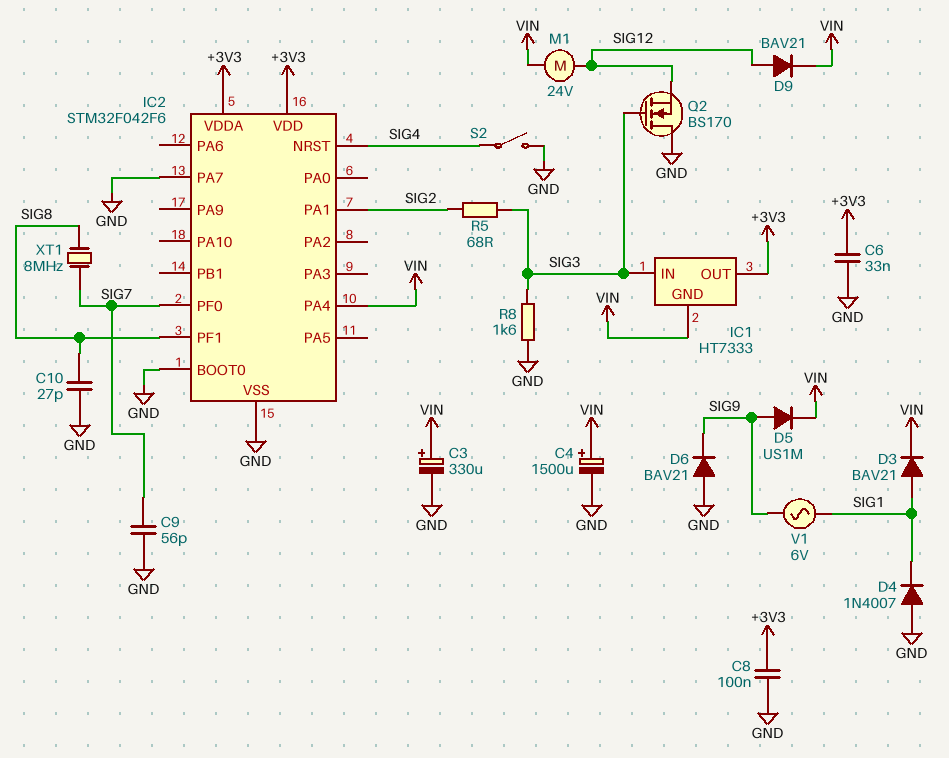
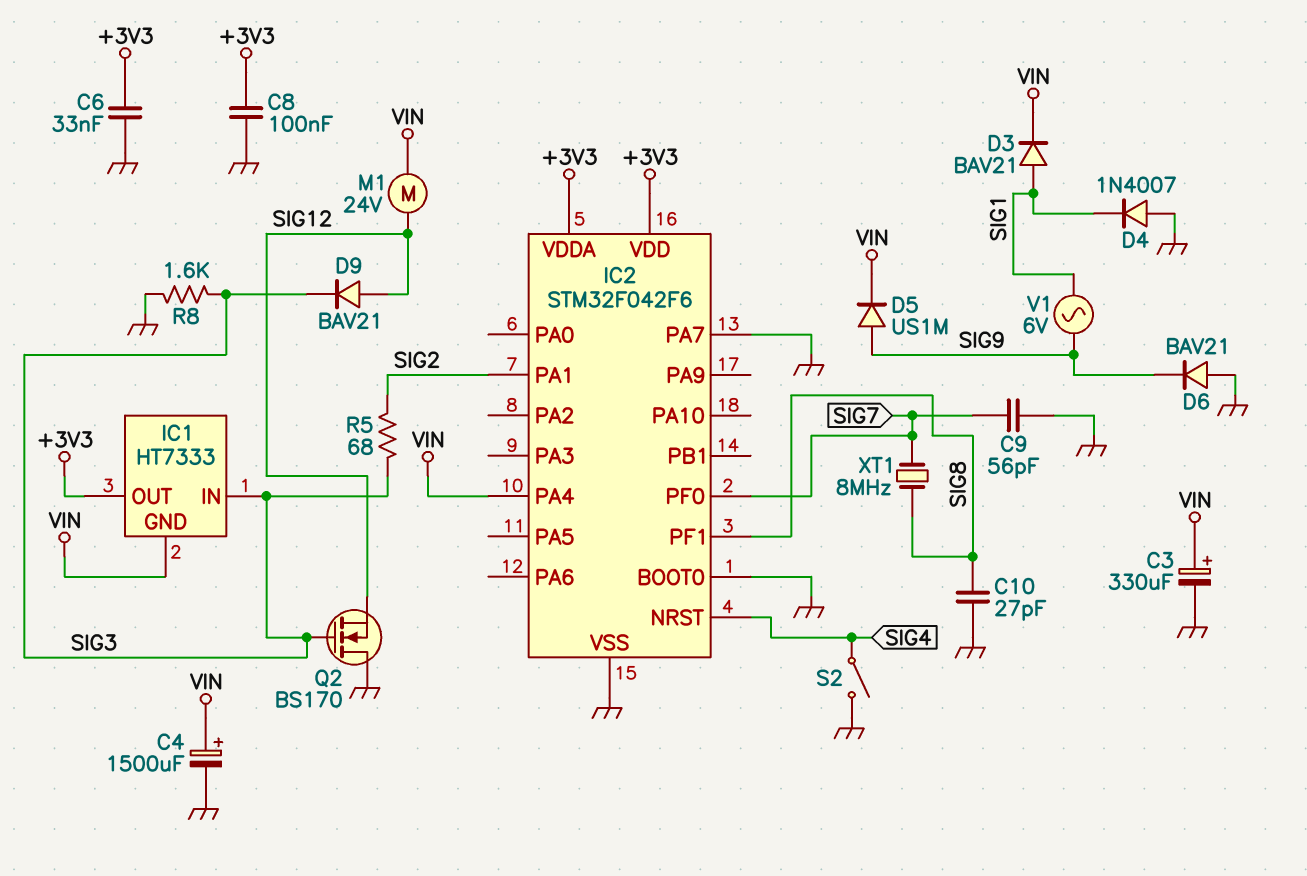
D9: diode BAV21 (A SIG12, K VIN) -> diode BAV21 (A SIG12, K SIG3)

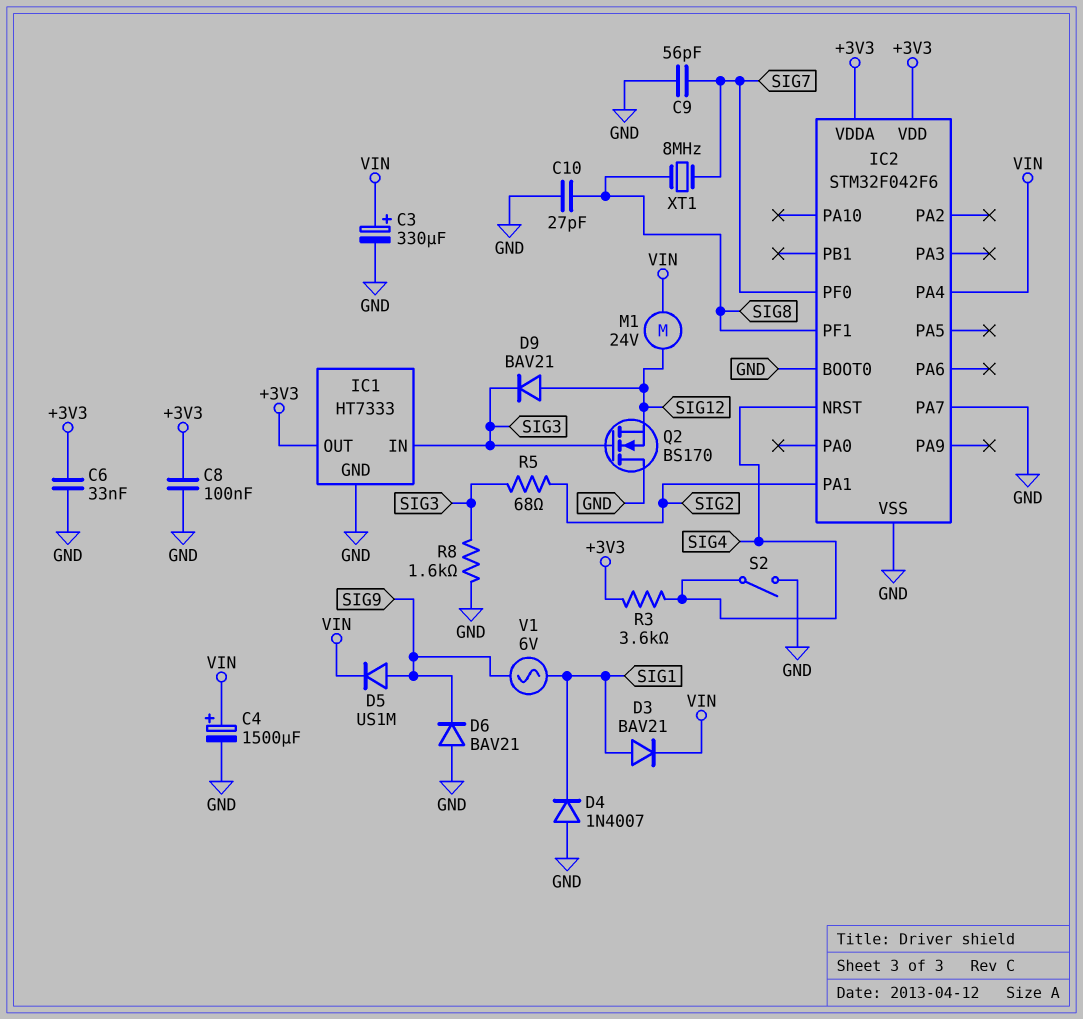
IC1 pin GND: VIN -> GND
R3: none -> 3.6k (+3V3, SIG4)

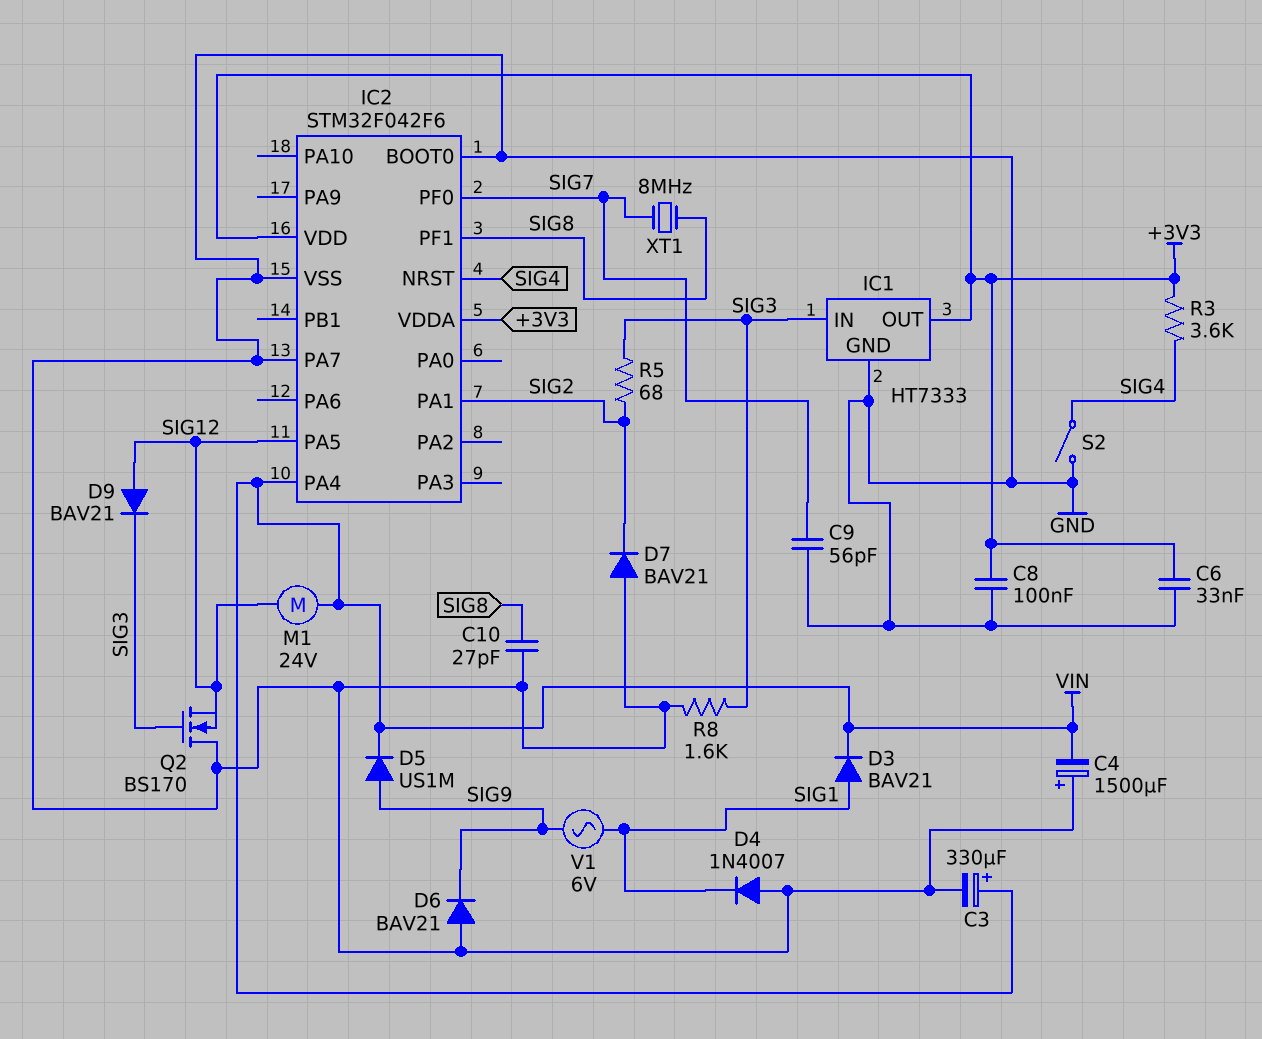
C4: 1500uF (plus VIN, minus GND) -> 1500uF (plus GND, minus VIN)
D7: none -> diode BAV21 (A GND, K SIG2)
IC2 pin PA5: none -> SIG12

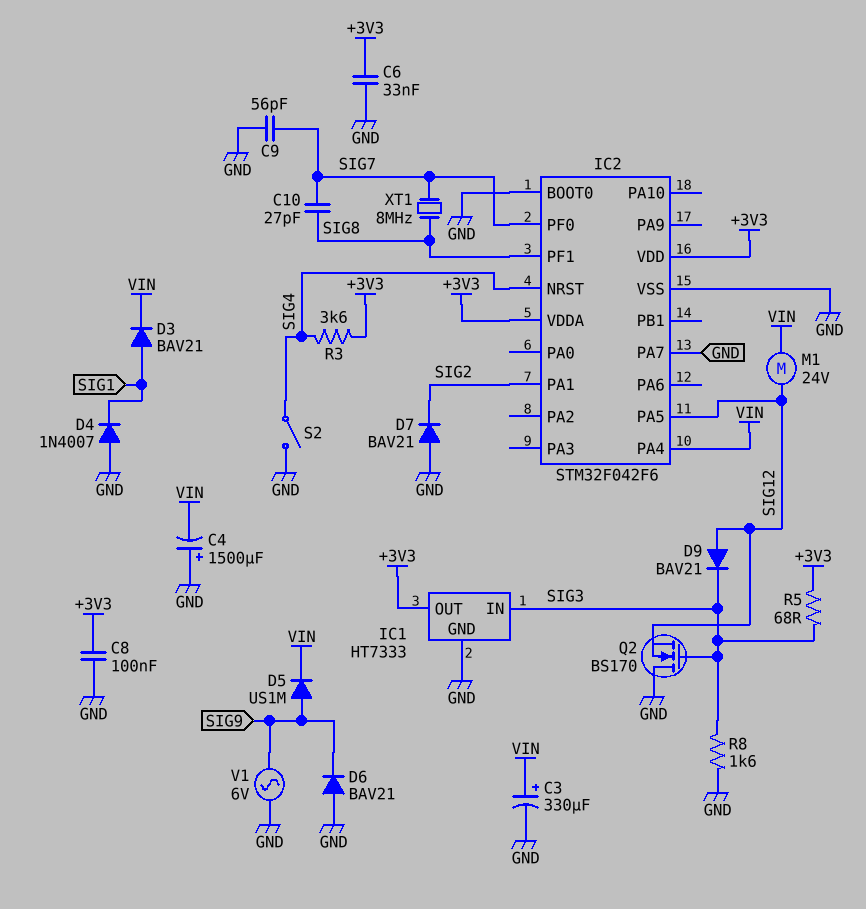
C10: 27pF (GND, SIG8) -> 27pF (SIG7, SIG8)
R5: 68 (SIG2, SIG3) -> 68 (+3V3, SIG3)
V1: AC 6V (SIG1, SIG9) -> AC 6V (GND, SIG9)

